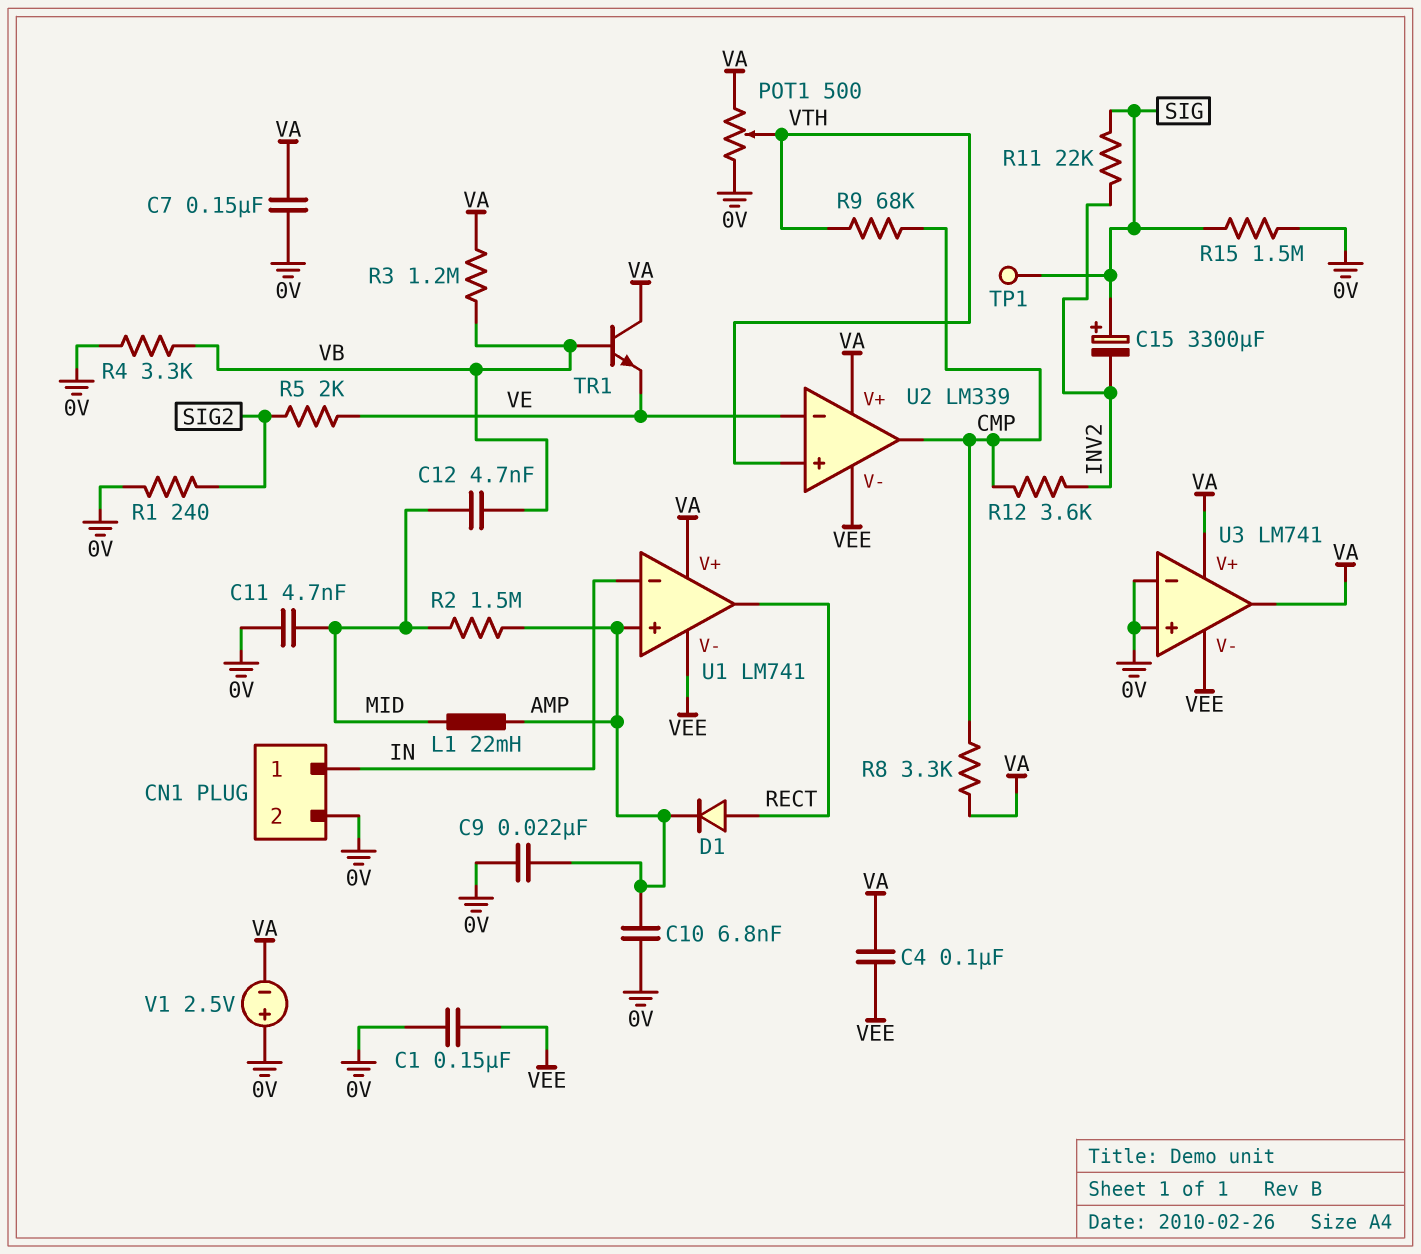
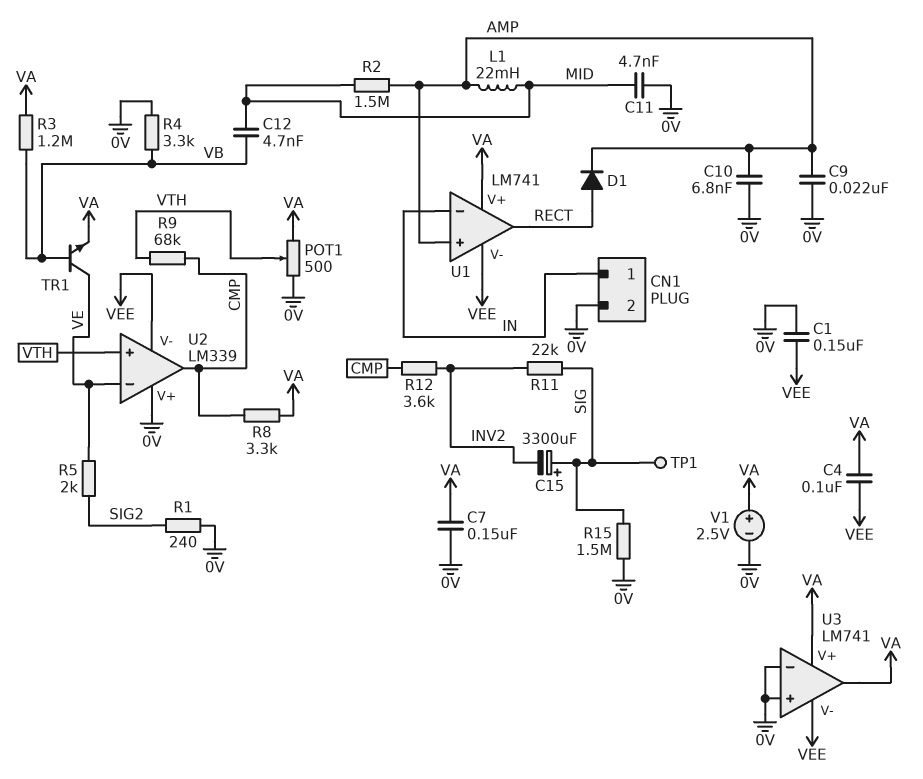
TR1: NPN (B VB, C VA, E VE) -> NPN (B VB, C VE, E VA)
U2 pin V+: VA -> 0V
V1: 2.5V (plus 0V, minus VA) -> 2.5V (plus VA, minus 0V)

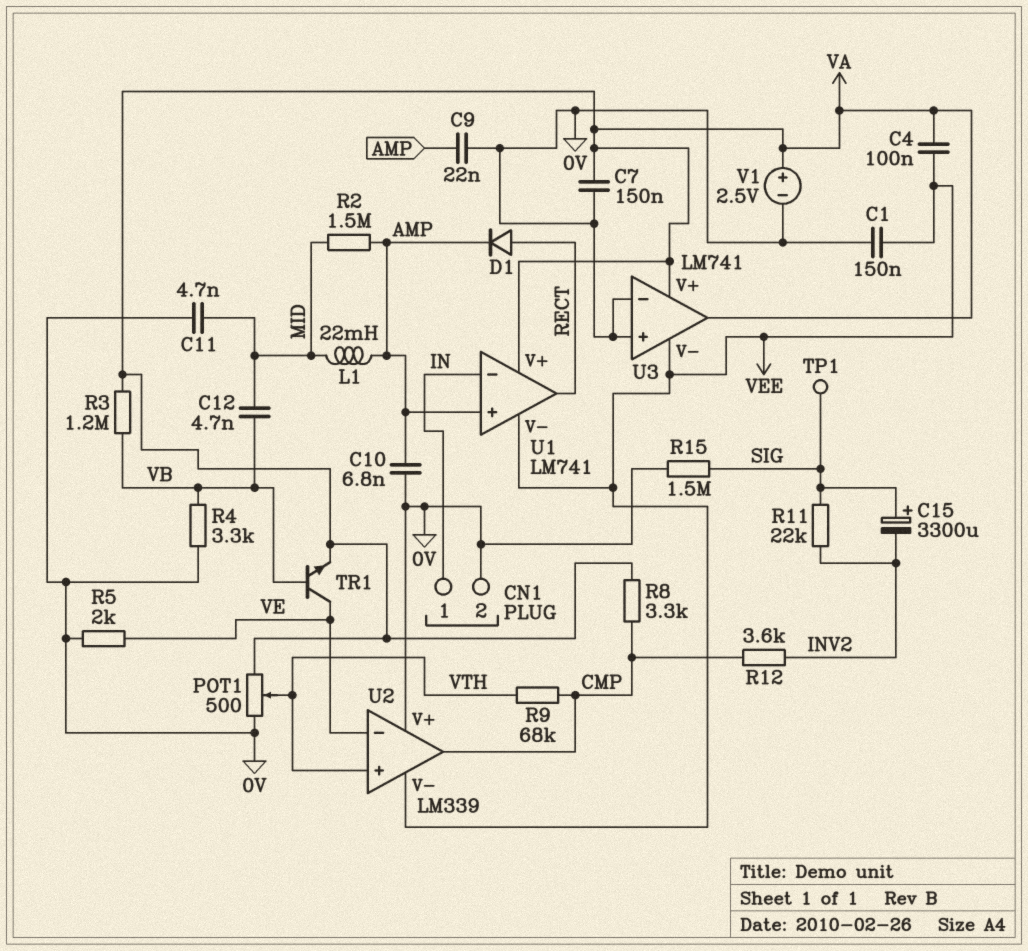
R1: 240 (0V, SIG2) -> none
R5: 2k (SIG2, VE) -> 2k (0V, VE)

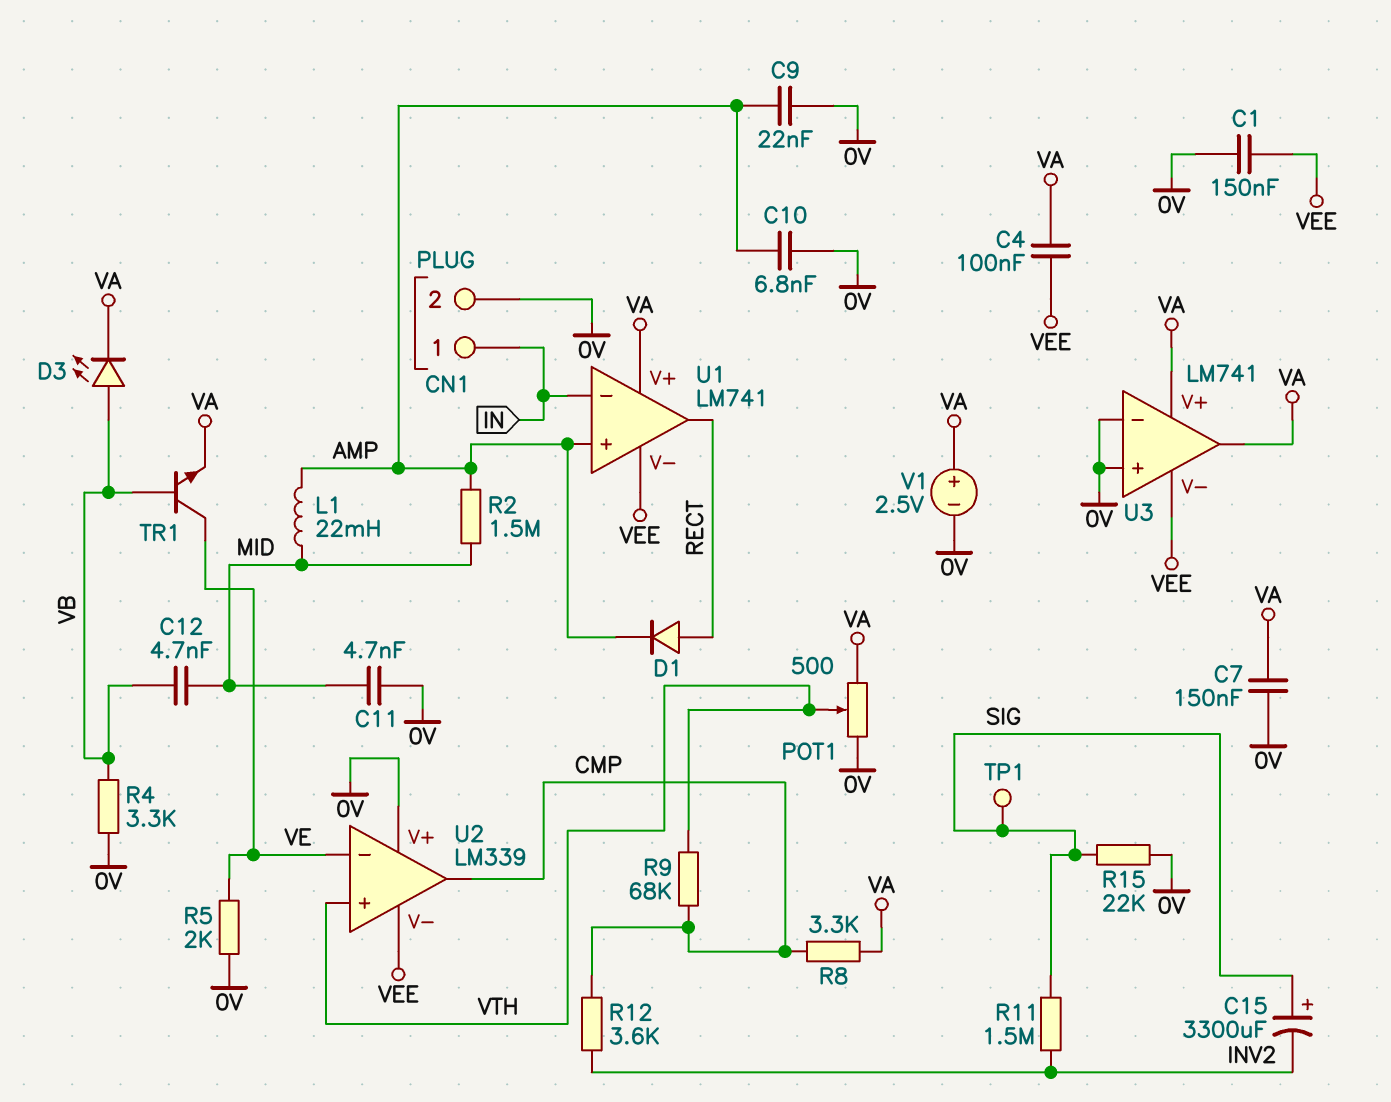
D3: none -> LED (A VB, K VA)
R3: 1.2M (VA, VB) -> none
R11: 22k (INV2, SIG) -> 1.5M (INV2, SIG)
R15: 1.5M (0V, SIG) -> 22k (0V, SIG)

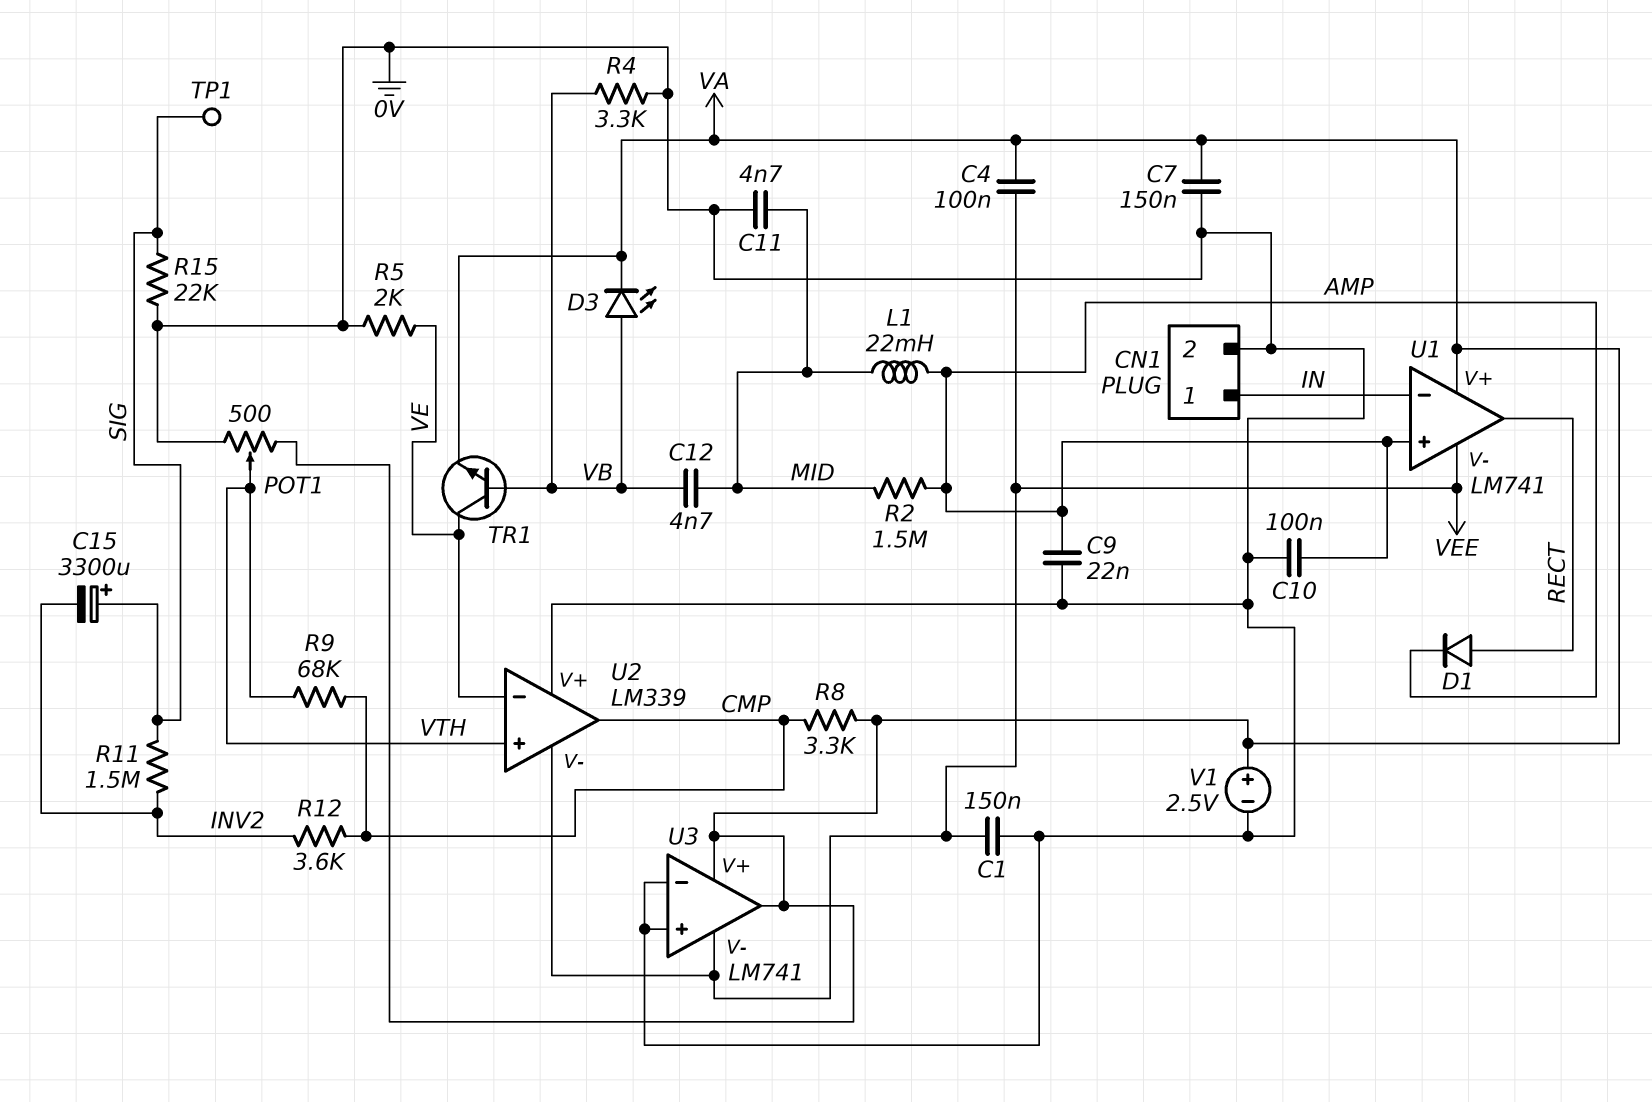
C10: 6.8nF (0V, AMP) -> 100nF (0V, AMP)

